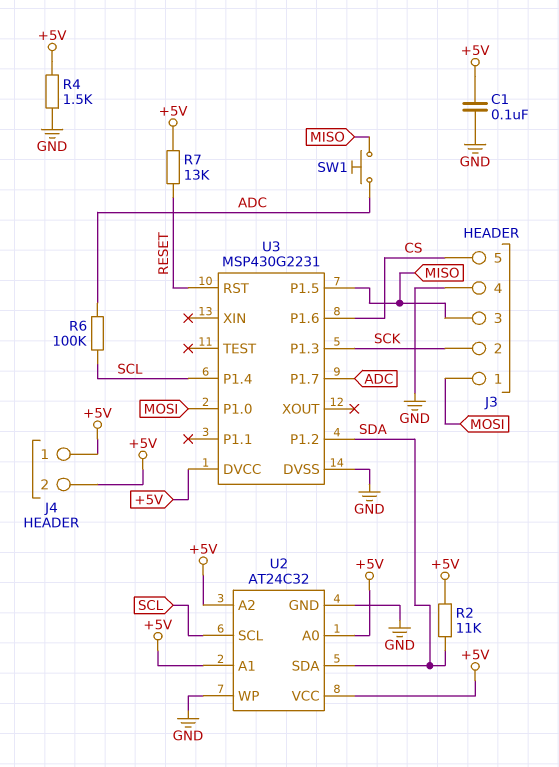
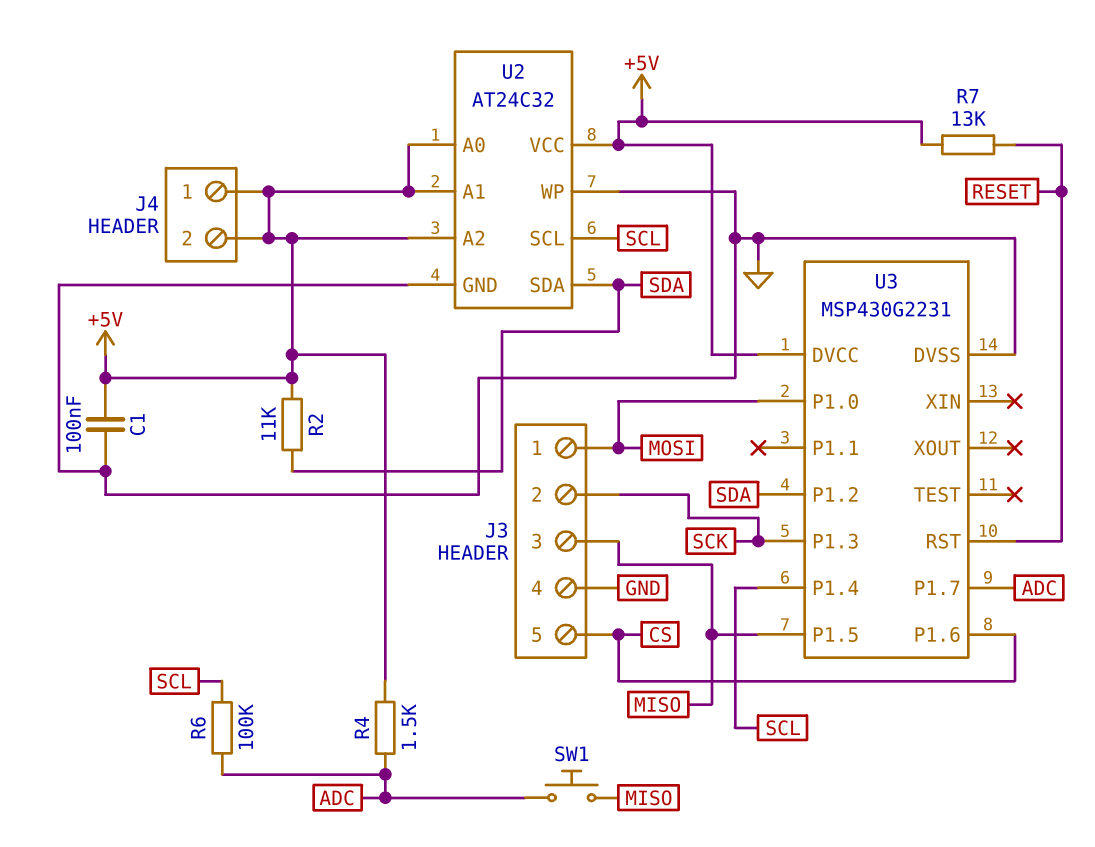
R4: 1.5k (+5V, GND) -> 1.5k (+5V, ADC)

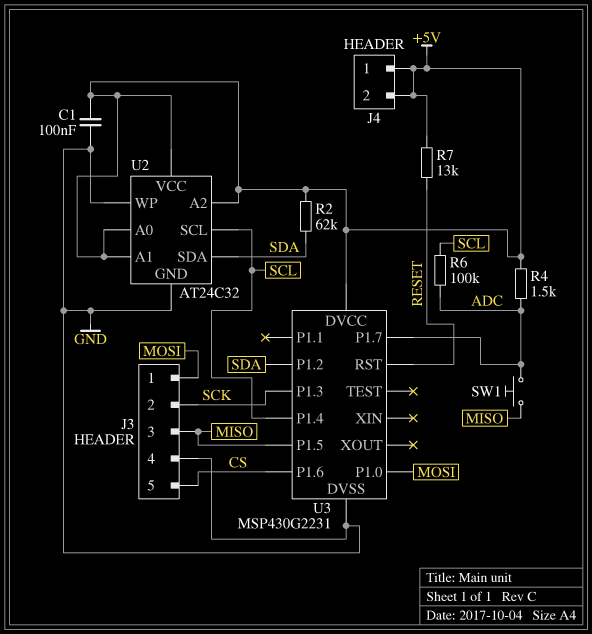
R2: 11k (+5V, SDA) -> 62k (+5V, SDA)

